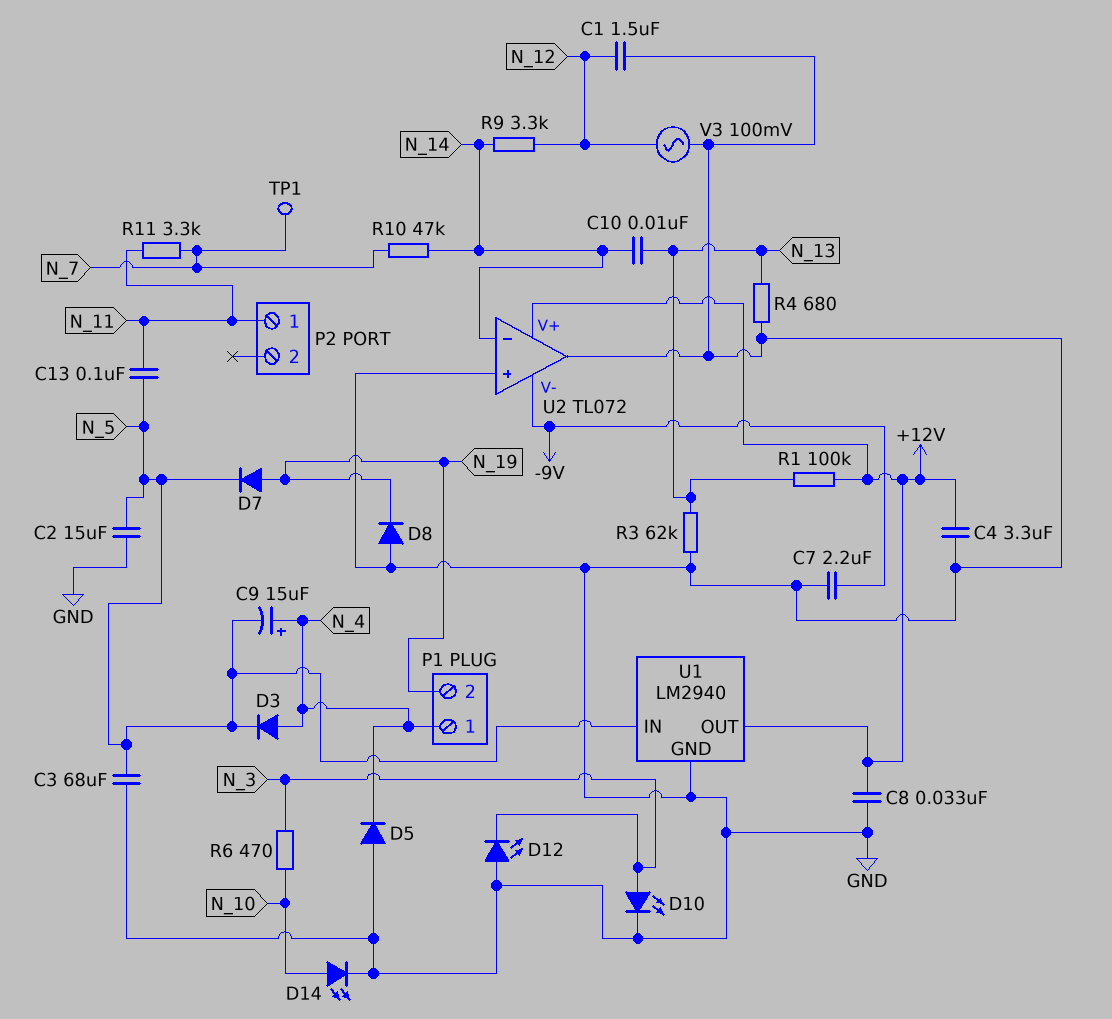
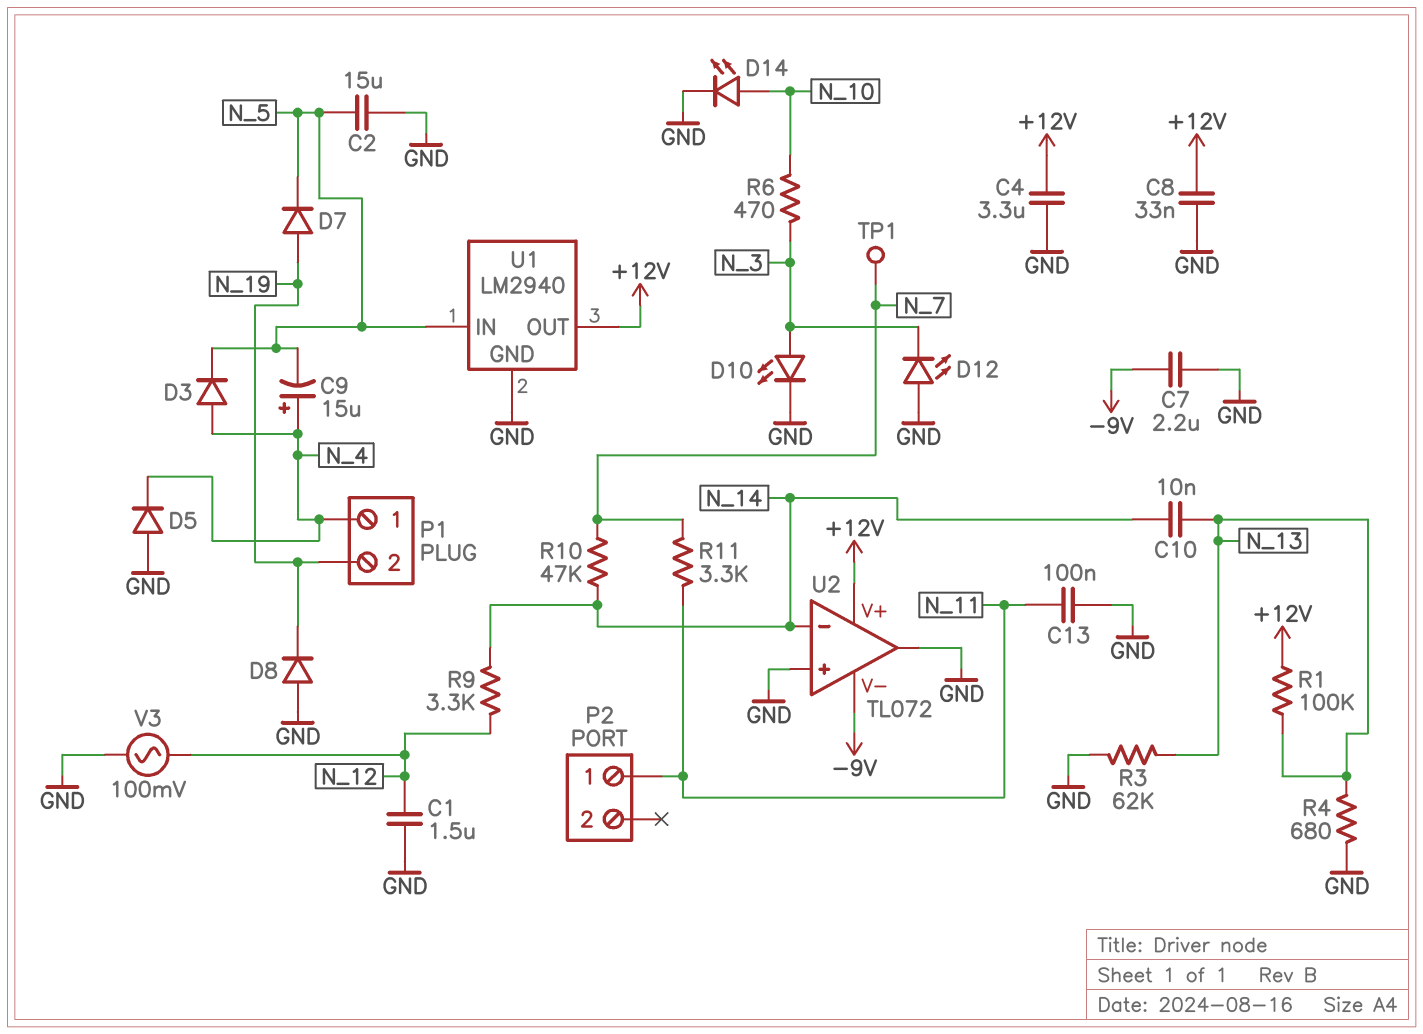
C3: 68uF (GND, N_5) -> none
C13: 100nF (N_5, N_11) -> 100nF (GND, N_11)

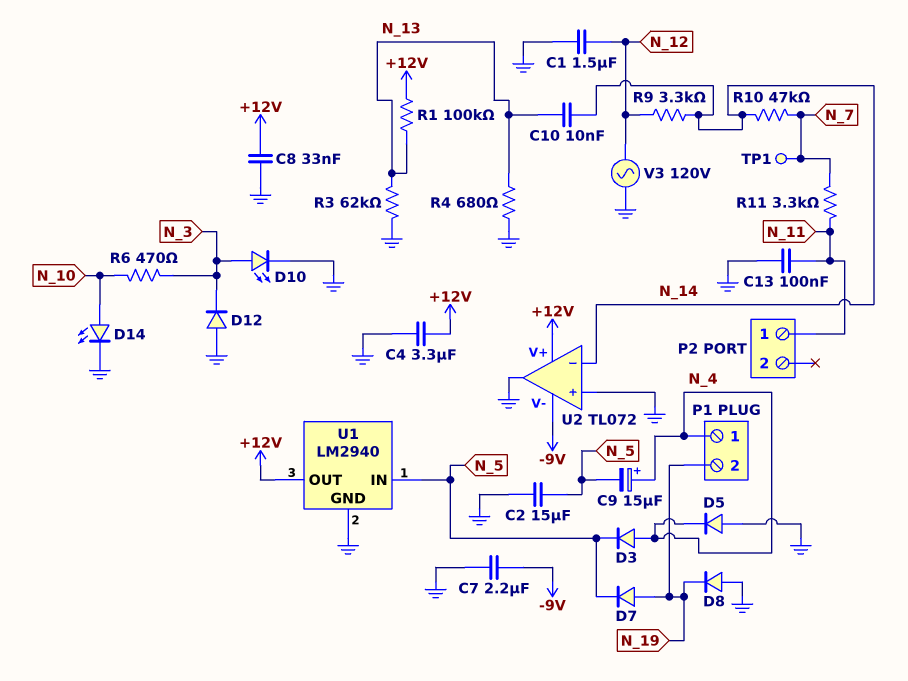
D12: LED (A GND, K N_3) -> diode (A GND, K N_3)
V3: AC 100mV (GND, N_12) -> AC 120V (GND, N_12)

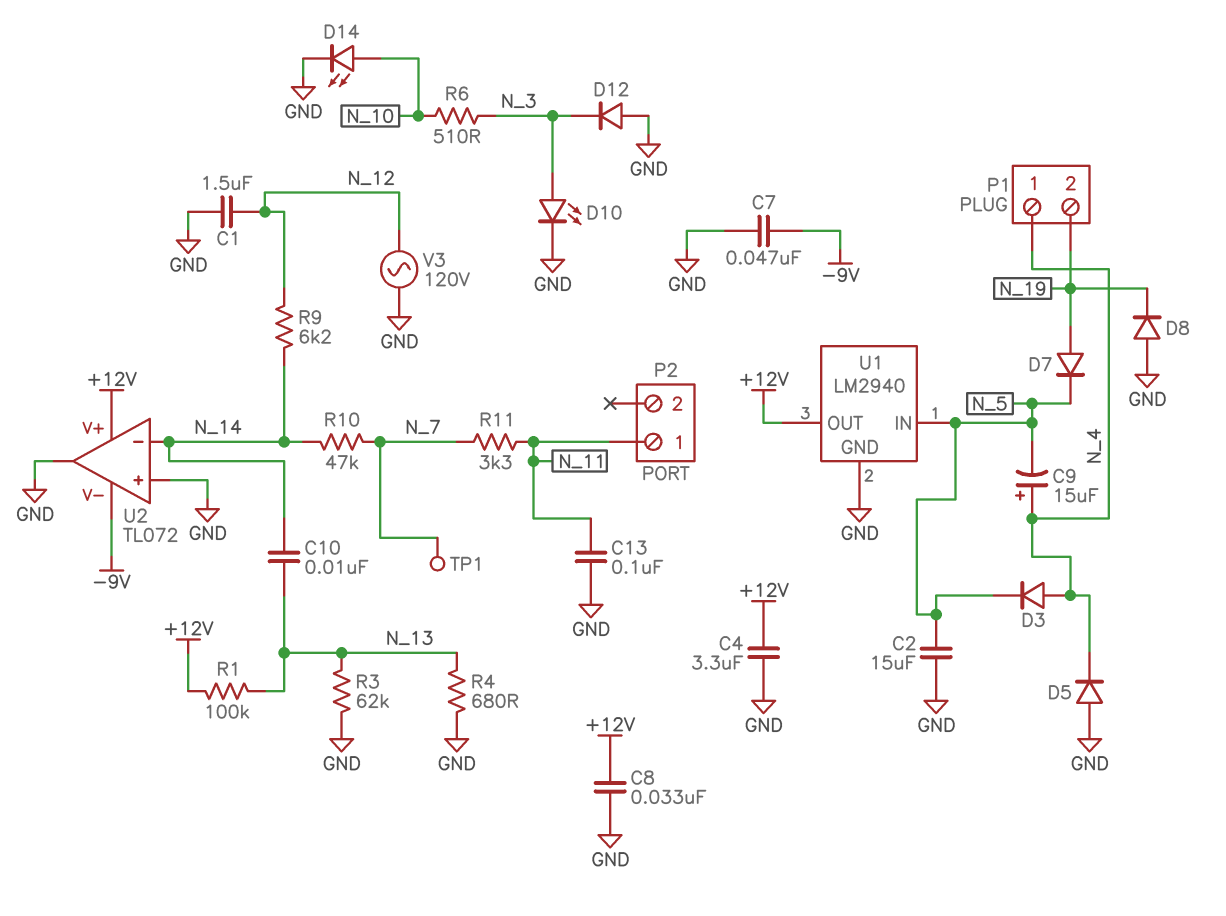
C7: 2.2uF (-9V, GND) -> 47nF (-9V, GND)
R6: 470 (N_3, N_10) -> 510 (N_3, N_10)
R9: 3.3k (N_12, N_14) -> 6.2k (N_12, N_14)

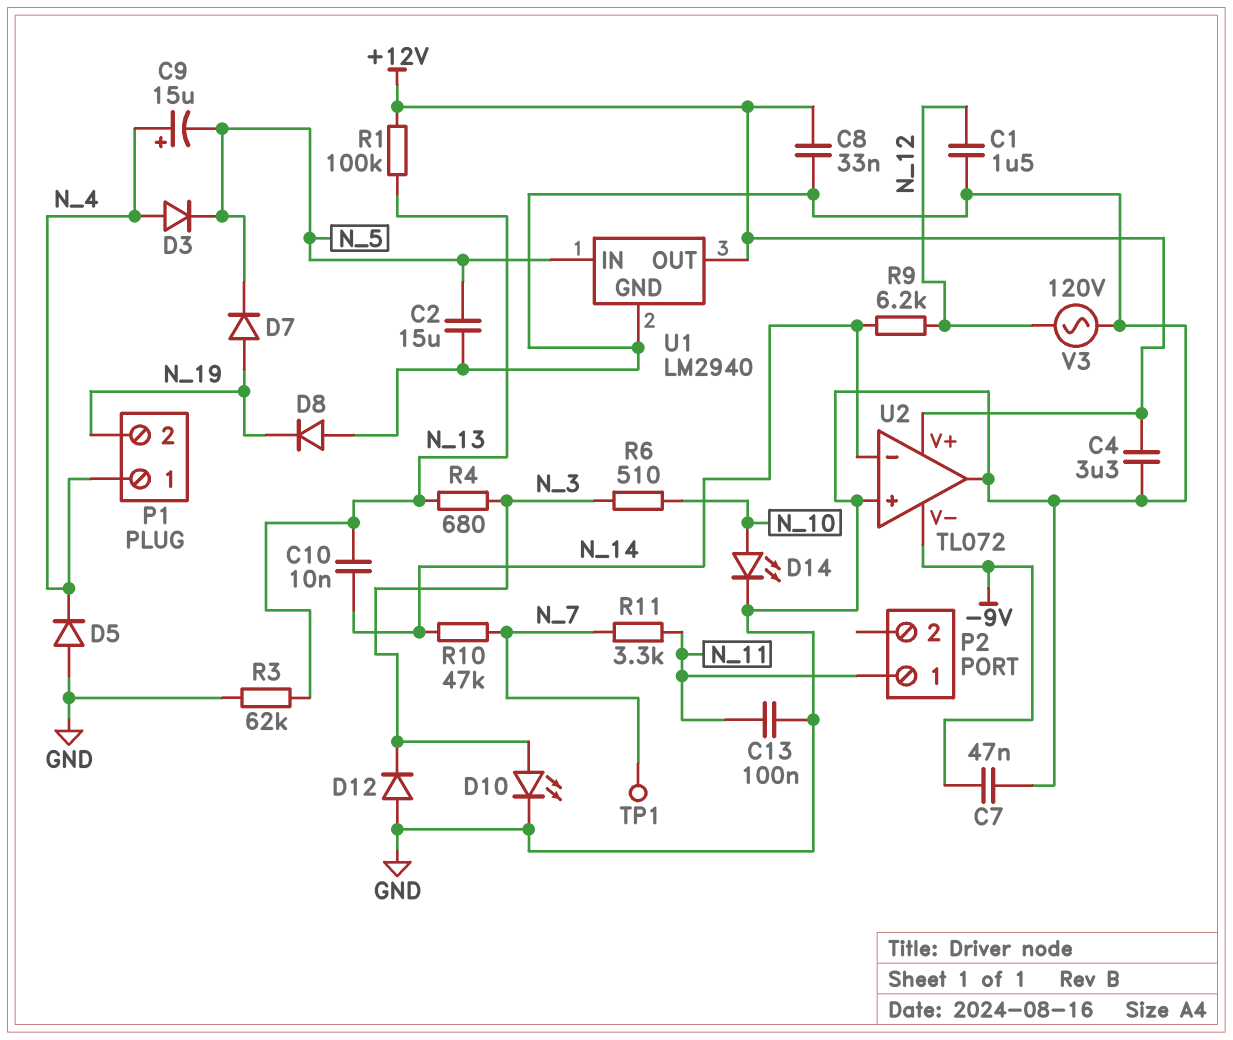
R4: 680 (GND, N_13) -> 680 (N_3, N_13)

